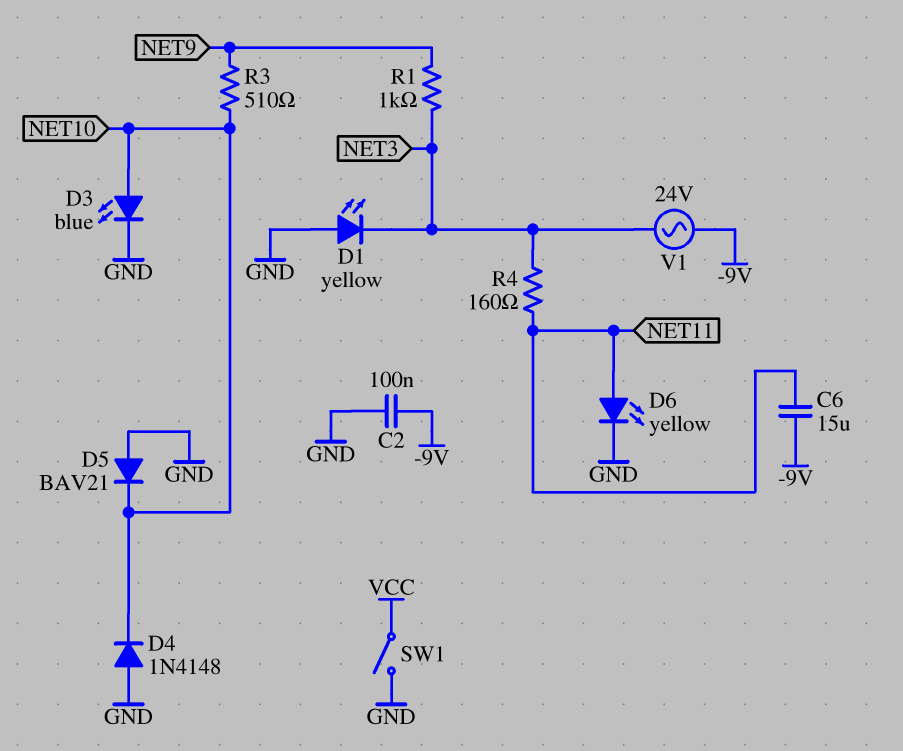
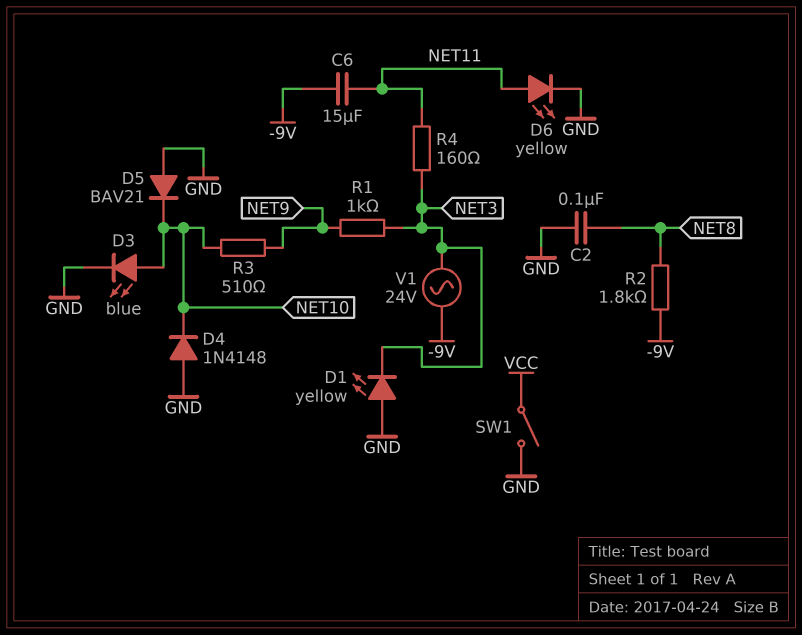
C2: 100nF (-9V, GND) -> 100nF (GND, NET8)
R2: none -> 1.8k (-9V, NET8)

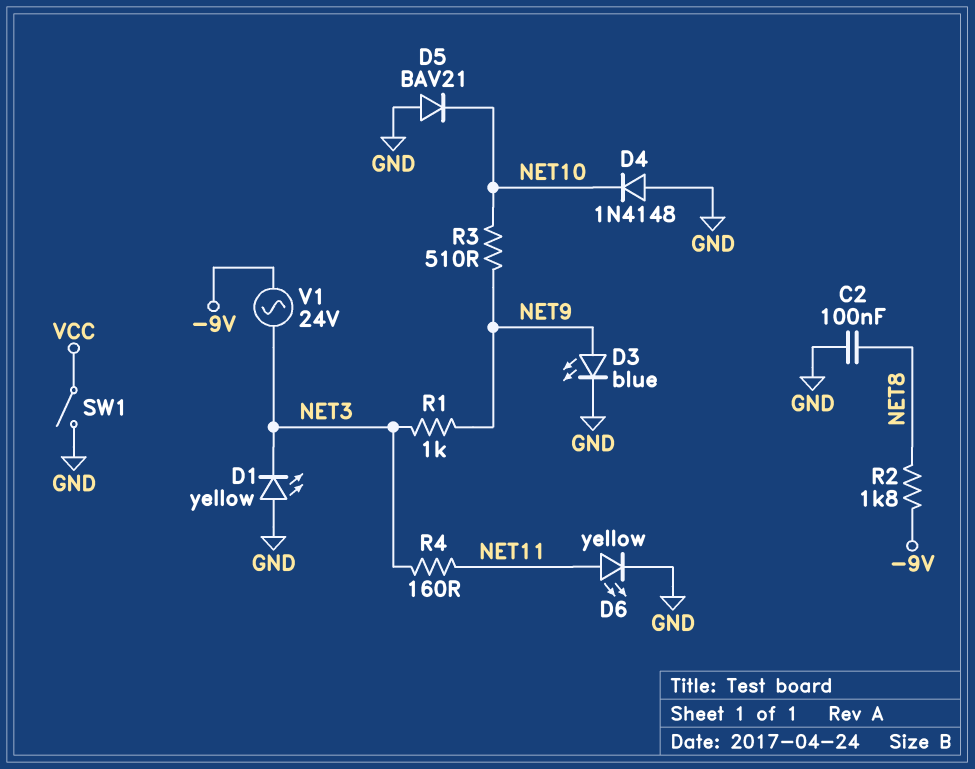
C6: 15uF (-9V, NET11) -> none
D3: LED blue (A NET10, K GND) -> LED blue (A NET9, K GND)

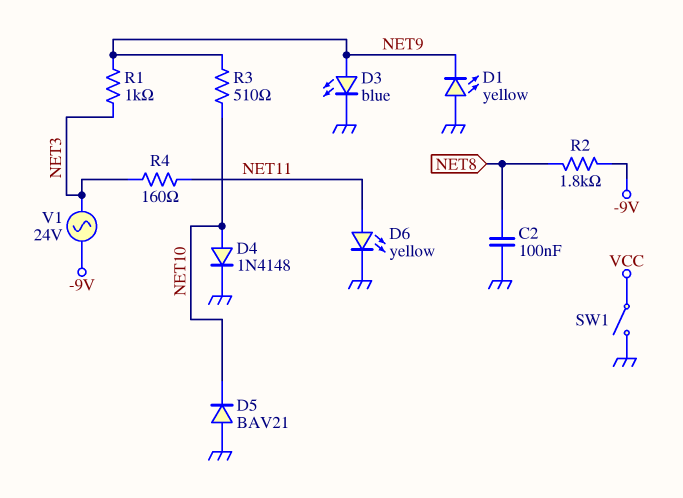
D1: LED yellow (A GND, K NET3) -> LED yellow (A GND, K NET9)
D4: diode 1N4148 (A GND, K NET10) -> diode 1N4148 (A NET10, K GND)

